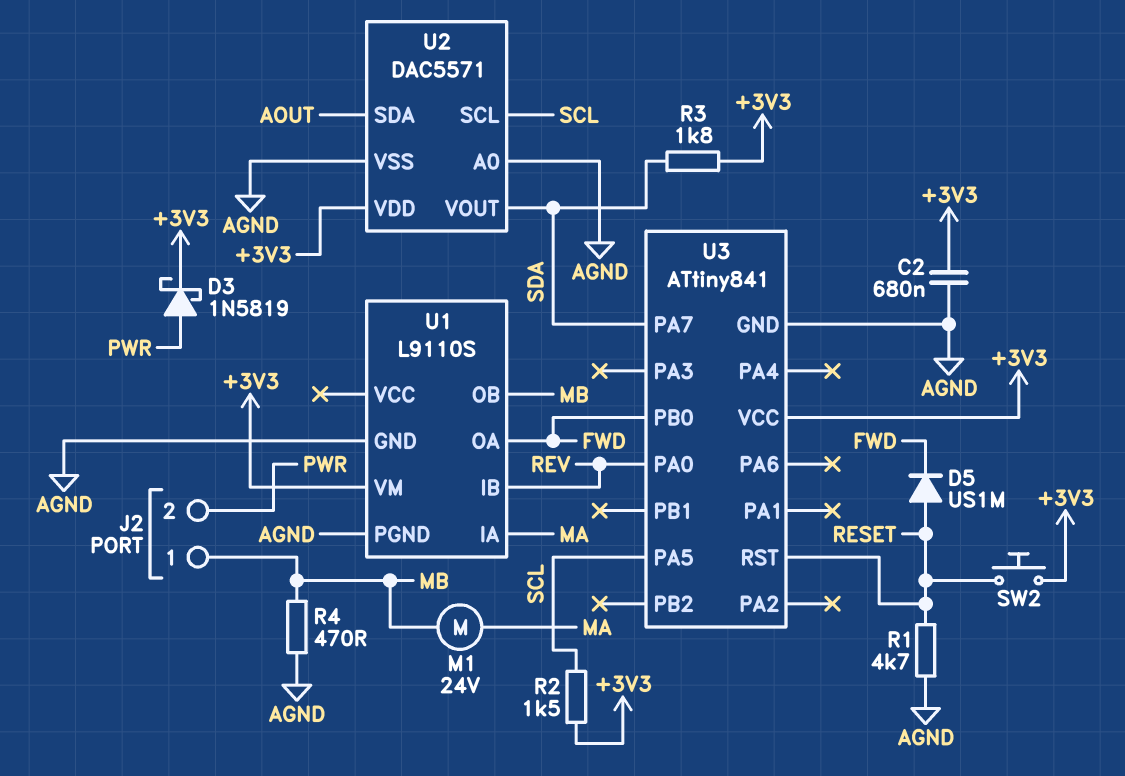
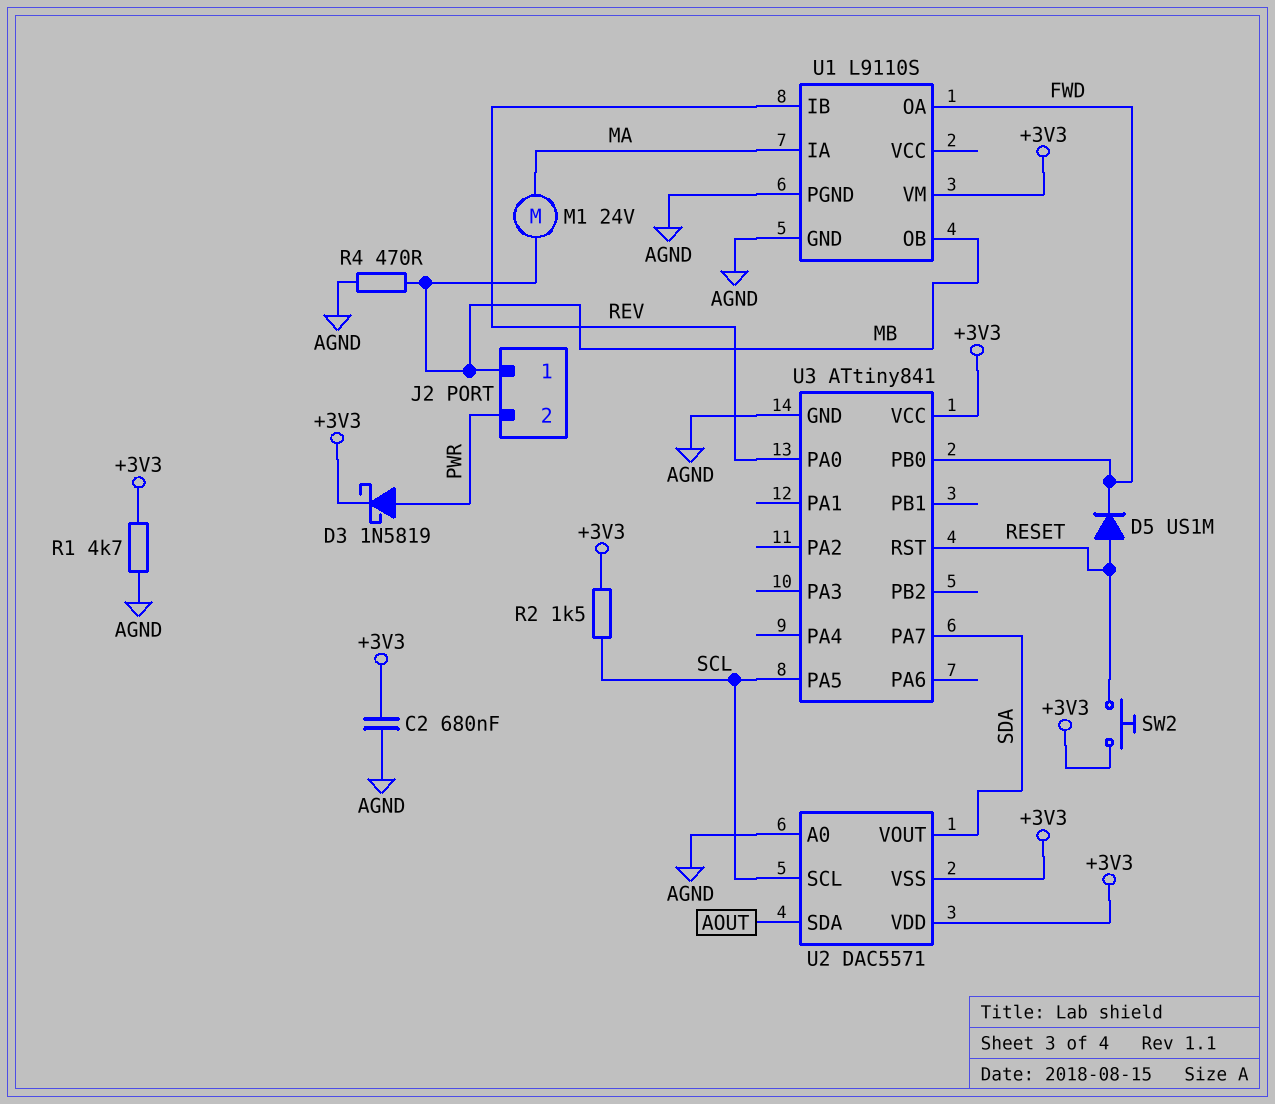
R1: 4.7k (AGND, RESET) -> 4.7k (+3V3, AGND)
R3: 1.8k (+3V3, SDA) -> none
U2 pin VSS: AGND -> +3V3

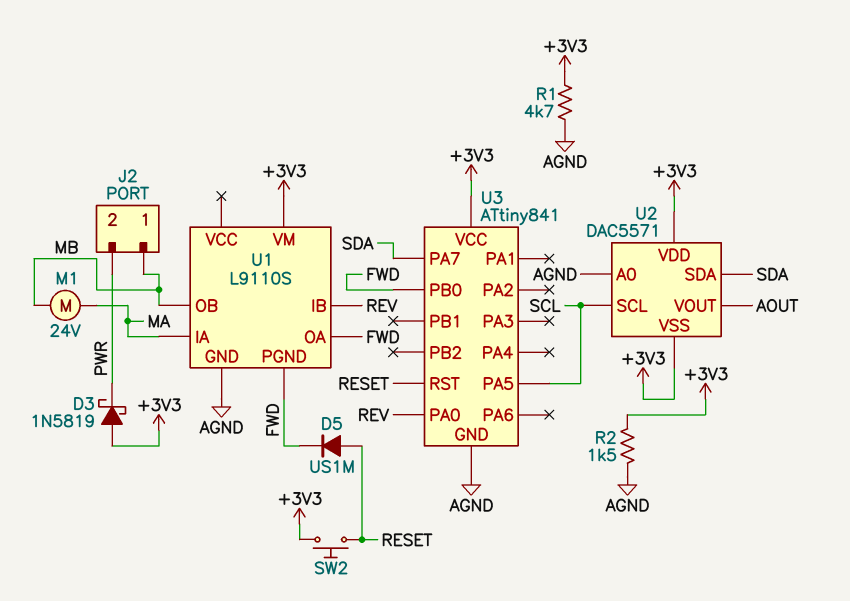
C2: 680nF (+3V3, AGND) -> none
D3: schottky 1N5819 (A PWR, K +3V3) -> schottky 1N5819 (A +3V3, K PWR)
R2: 1.5k (+3V3, SCL) -> 1.5k (+3V3, AGND)
R4: 470 (AGND, MB) -> none
U1 pin PGND: AGND -> FWD
U2 pin SDA: AOUT -> SDA
U2 pin VOUT: SDA -> AOUT

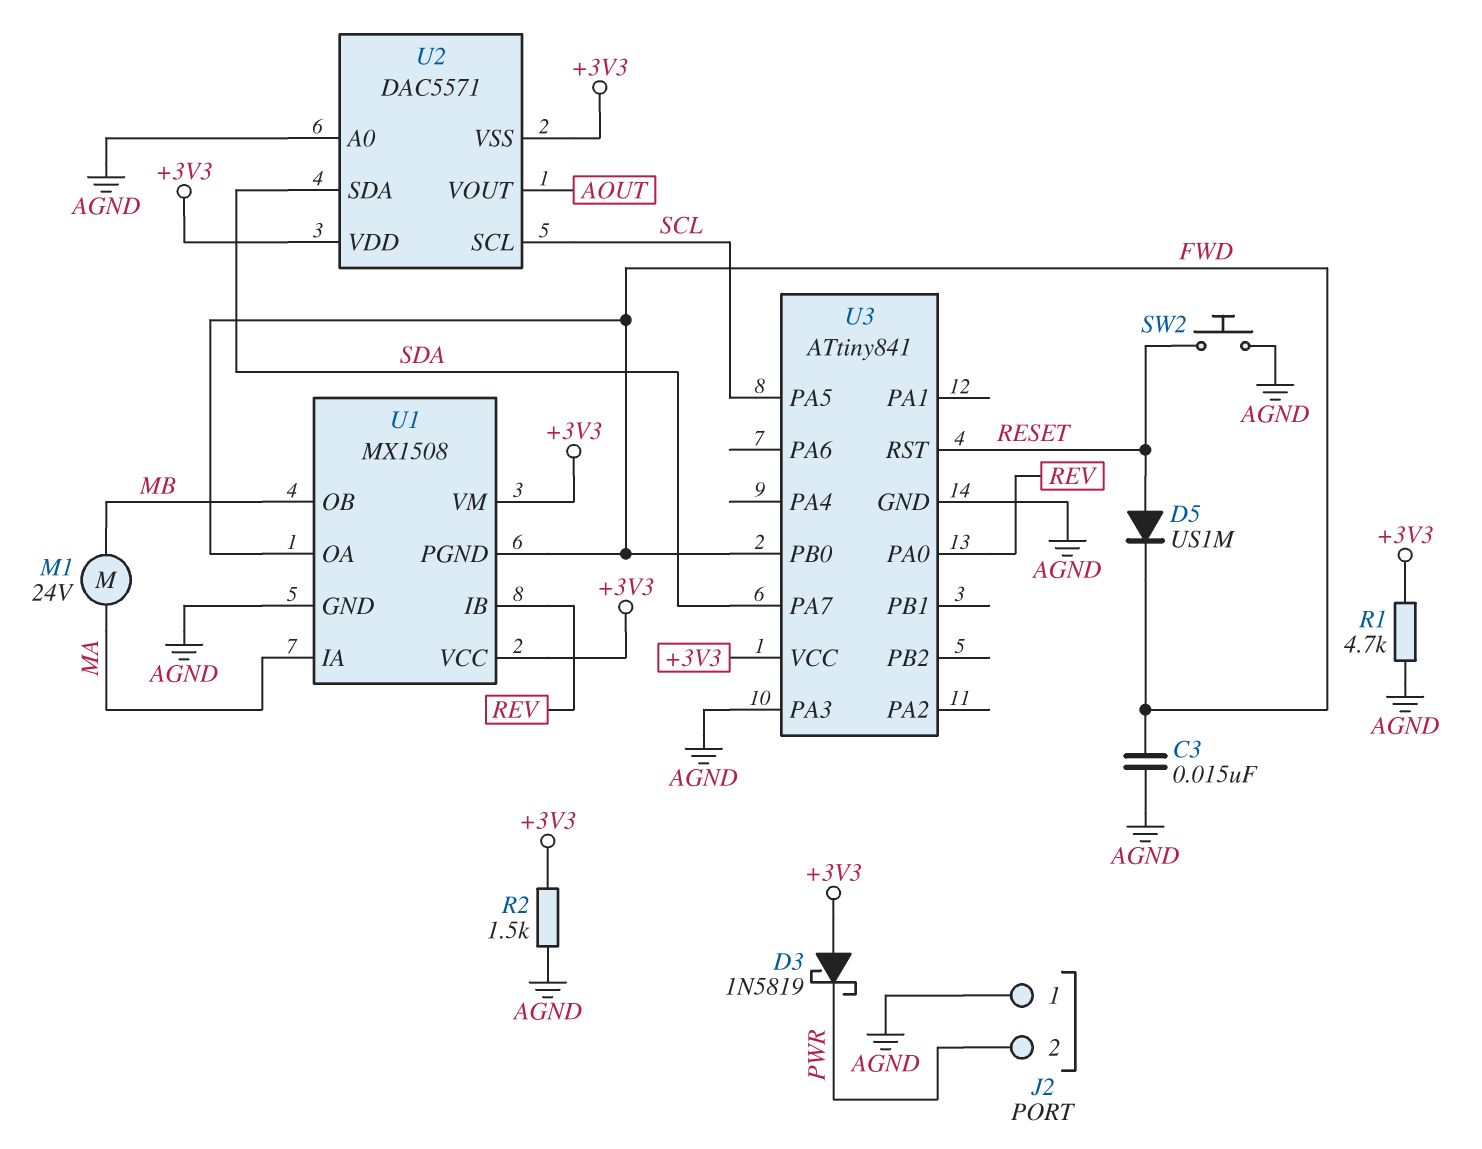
C3: none -> 15nF (AGND, FWD)
J2 pin 1: MB -> AGND
SW2: button (+3V3, RESET) -> button (AGND, RESET)
U1: L9110S -> MX1508
U1 pin VCC: none -> +3V3
U3 pin PA3: none -> AGND

